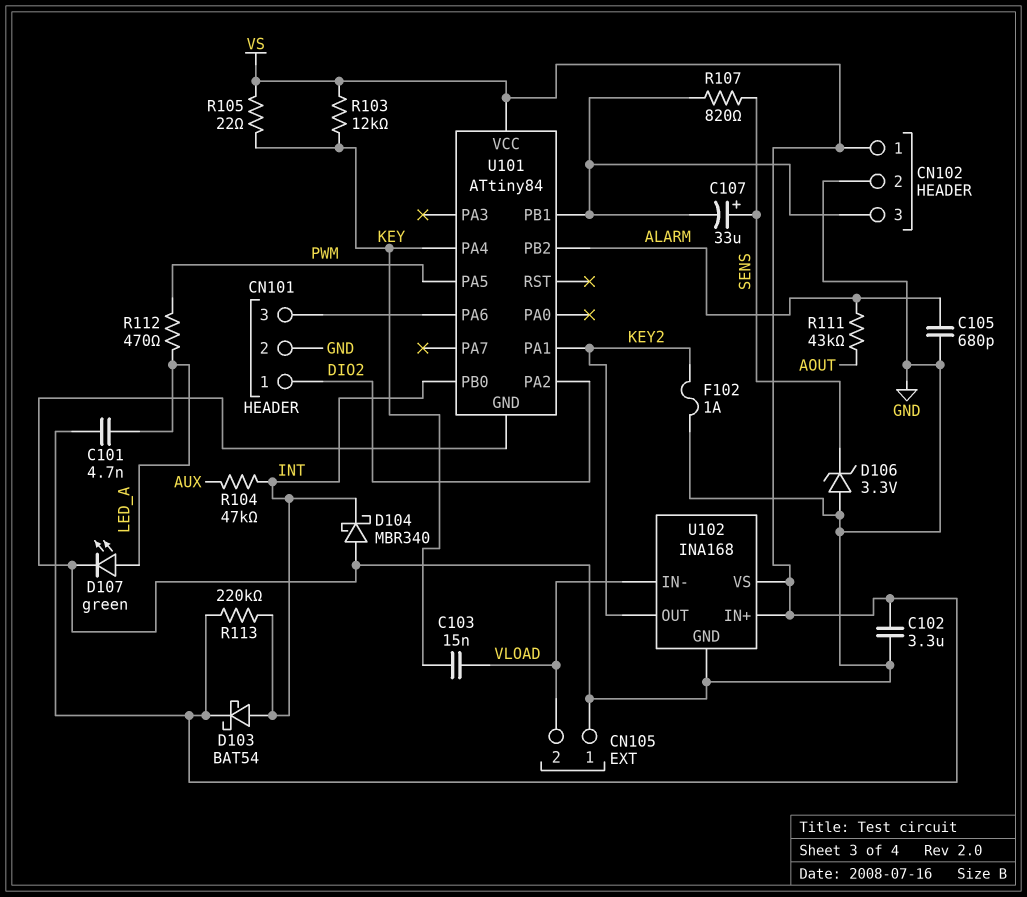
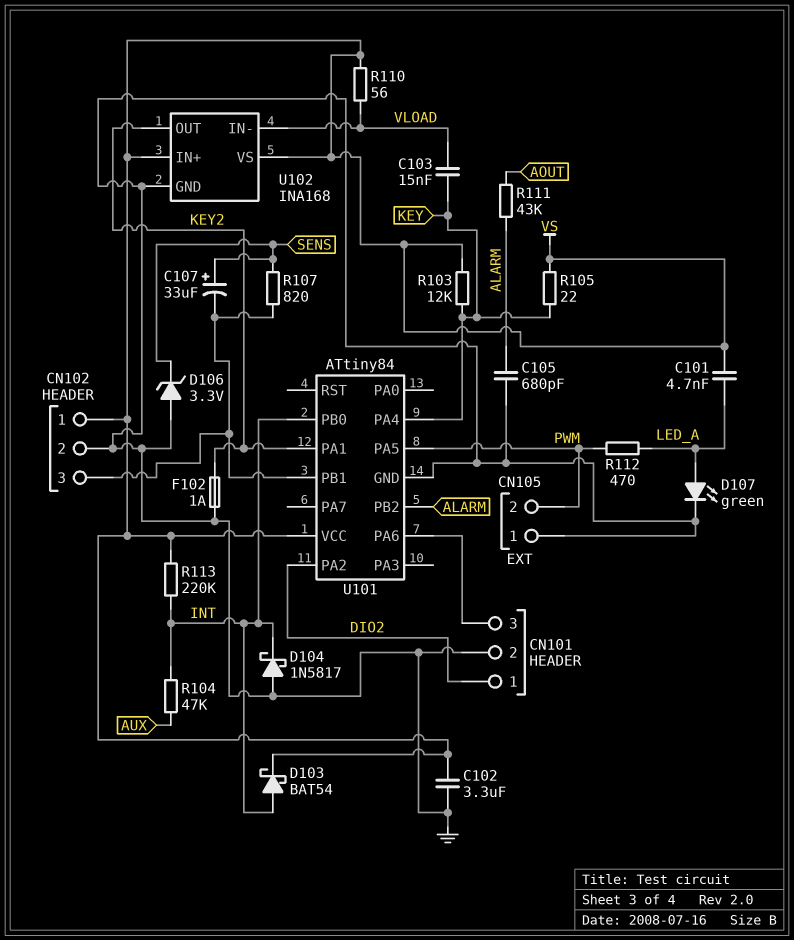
CN105 pin 2: VLOAD -> PWM
D104: schottky MBR340 (A GND, K INT) -> schottky 1N5817 (A GND, K INT)
R110: none -> 56 (VLOAD, VS)

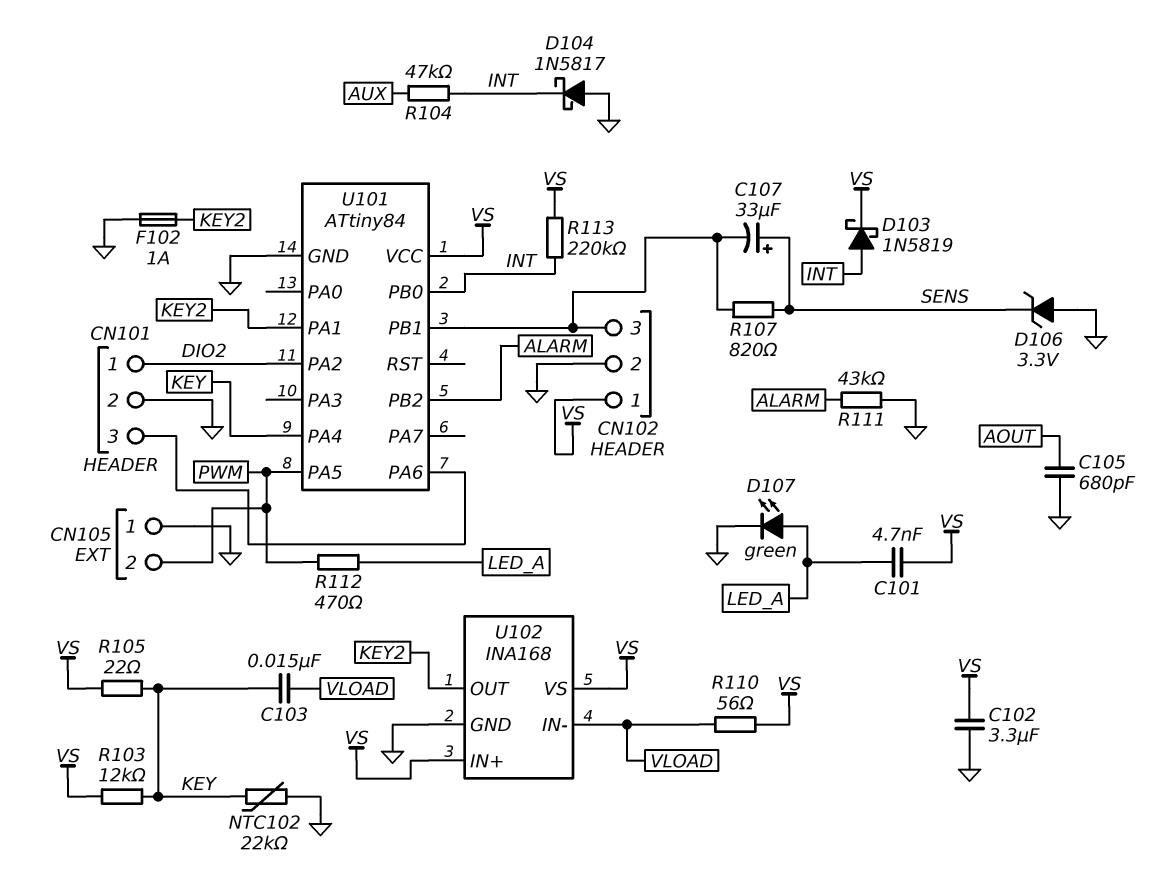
C105: 680pF (ALARM, GND) -> 680pF (AOUT, GND)
D103: schottky BAT54 (A INT, K VS) -> schottky 1N5819 (A INT, K VS)
NTC102: none -> 22k (GND, KEY)
R111: 43k (ALARM, AOUT) -> 43k (ALARM, GND)

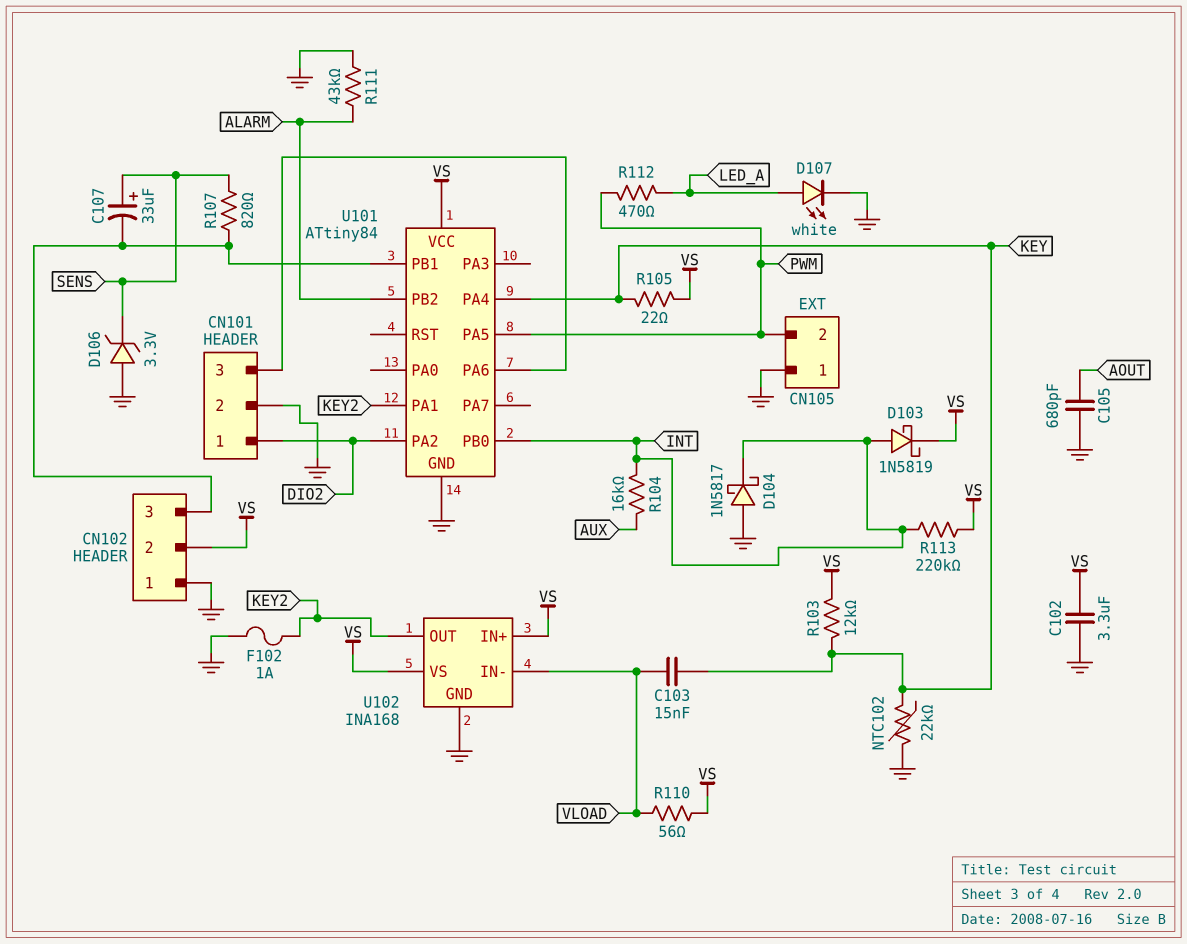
C101: 4.7nF (LED_A, VS) -> none
CN102 pin 1: VS -> GND
CN102 pin 2: GND -> VS
D107: LED green (A LED_A, K GND) -> LED white (A LED_A, K GND)
R104: 47k (AUX, INT) -> 16k (AUX, INT)

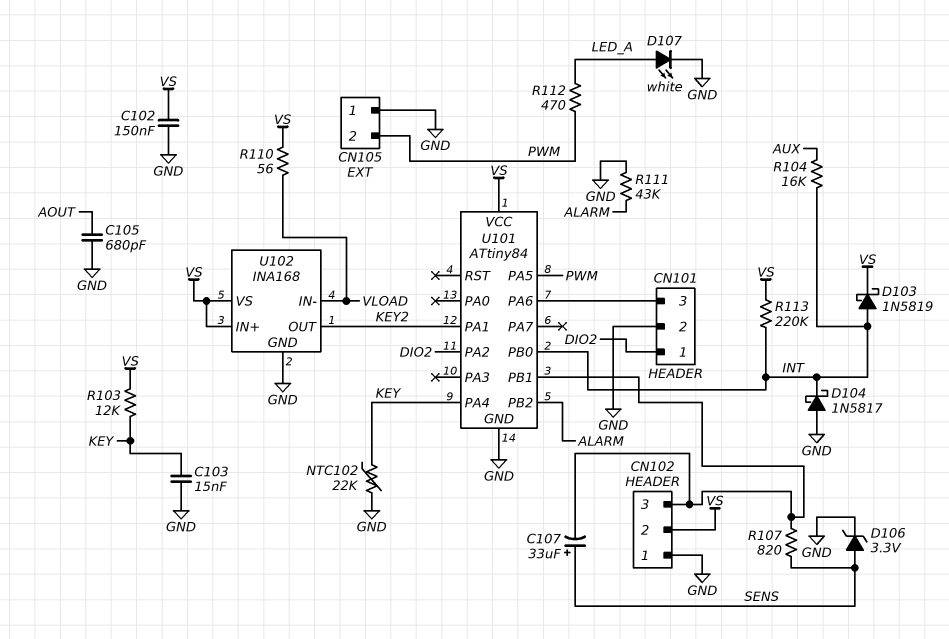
C102: 3.3uF (GND, VS) -> 150nF (GND, VS)
C103: 15nF (KEY, VLOAD) -> 15nF (GND, KEY)
D106: zener 3.3V (A GND, K SENS) -> zener 3.3V (A SENS, K GND)
F102: 1A (GND, KEY2) -> none
R105: 22 (KEY, VS) -> none

